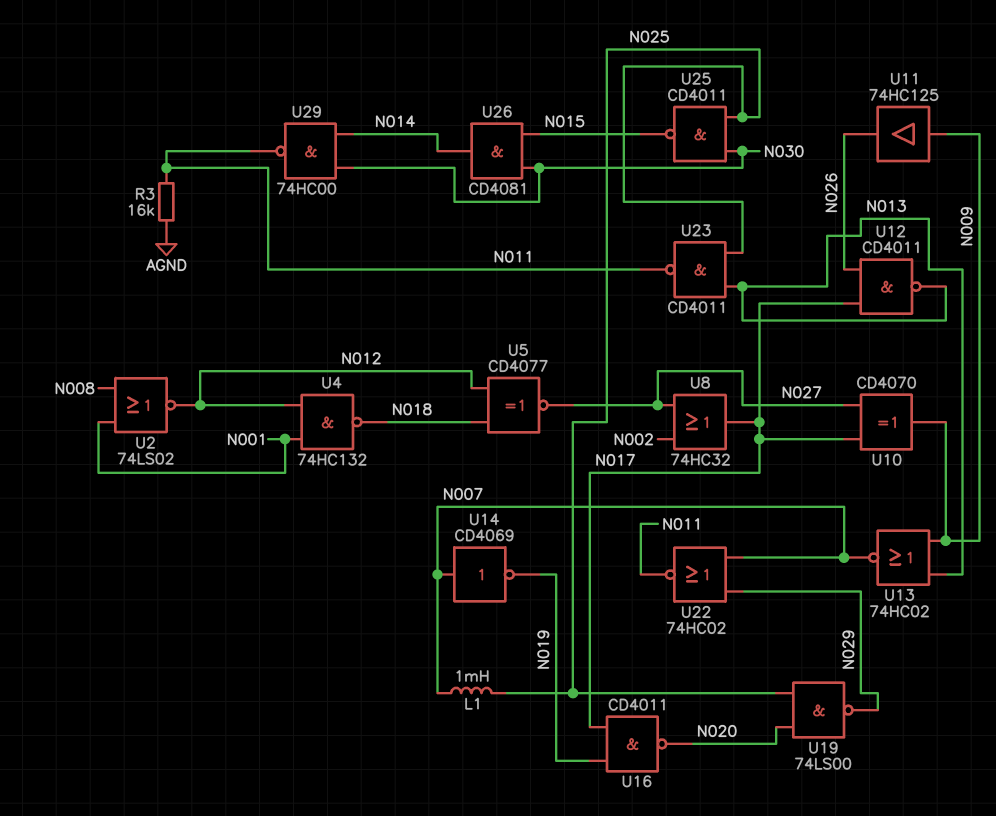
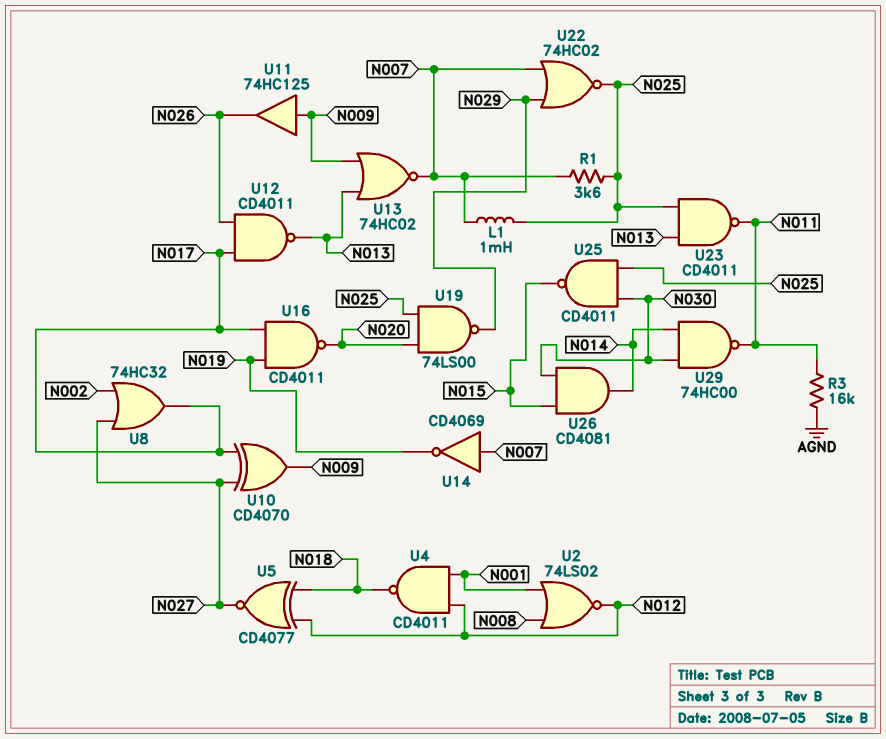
R1: none -> 3.6k (N007, N025)
U4: NAND 74HC132 (in N001, in N012, out N018) -> NAND CD4011 (in N001, in N012, out N018)
U22: NOR 74HC02 (in N007, in N029, out N011) -> NOR 74HC02 (in N007, in N029, out N025)

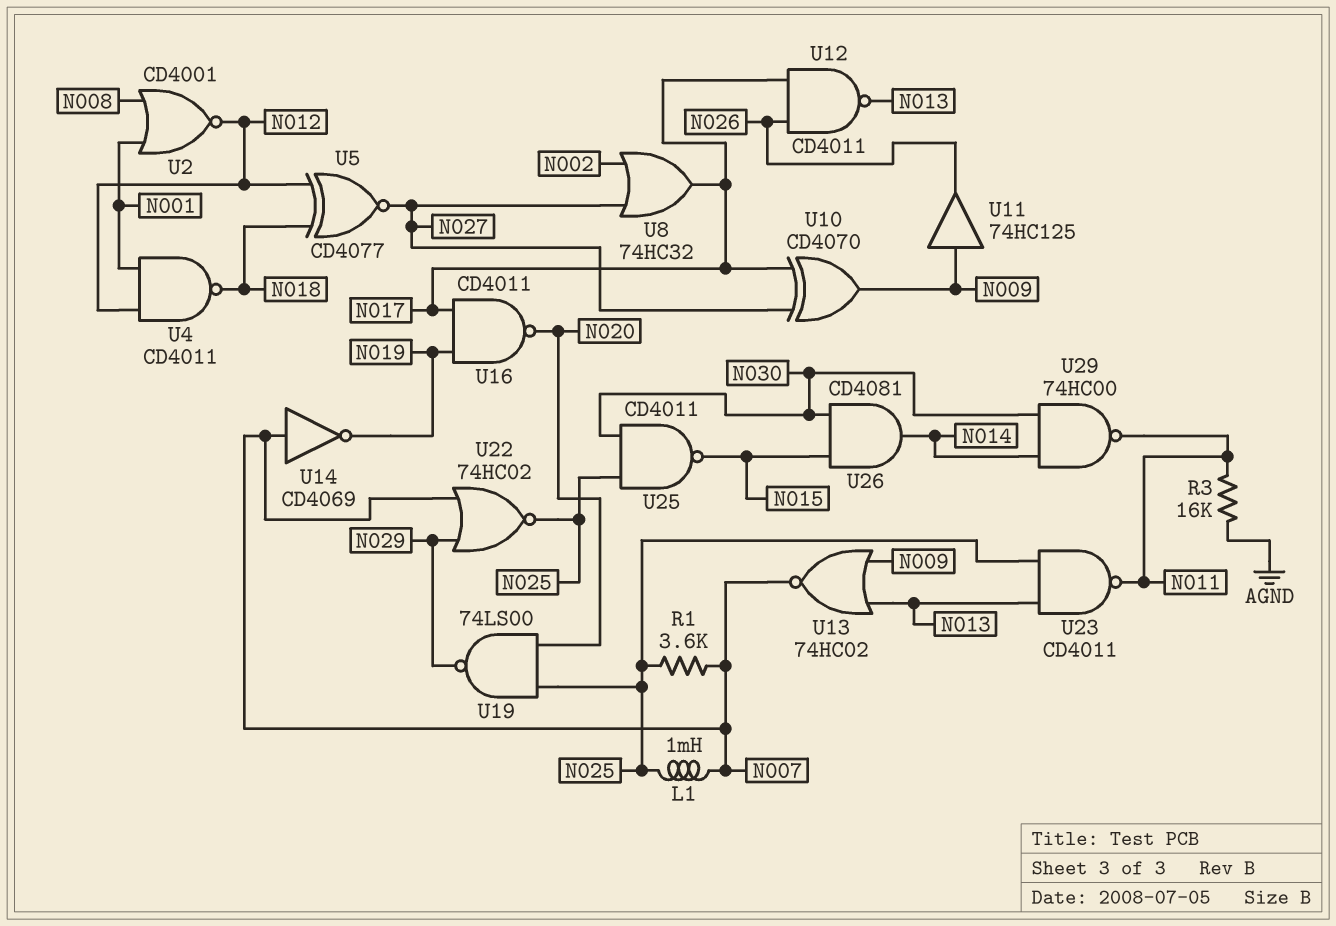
U2: NOR 74LS02 (in N001, in N008, out N012) -> NOR CD4001 (in N001, in N008, out N012)

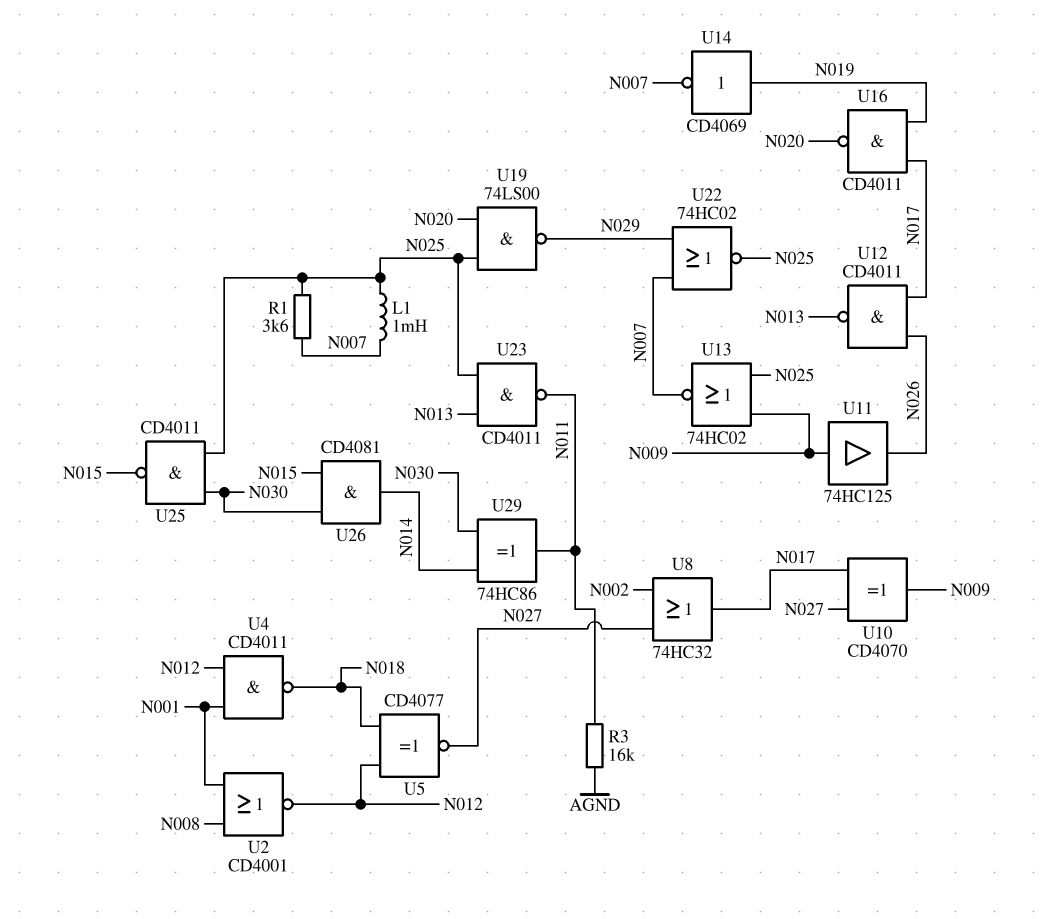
U13: NOR 74HC02 (in N009, in N013, out N007) -> NOR 74HC02 (in N009, in N025, out N007)
U14: NOT CD4069 (in N007, out N019) -> NOT CD4069 (in N019, out N007)
U29: NAND 74HC00 (in N014, in N030, out N011) -> XOR 74HC86 (in N014, in N030, out N011)

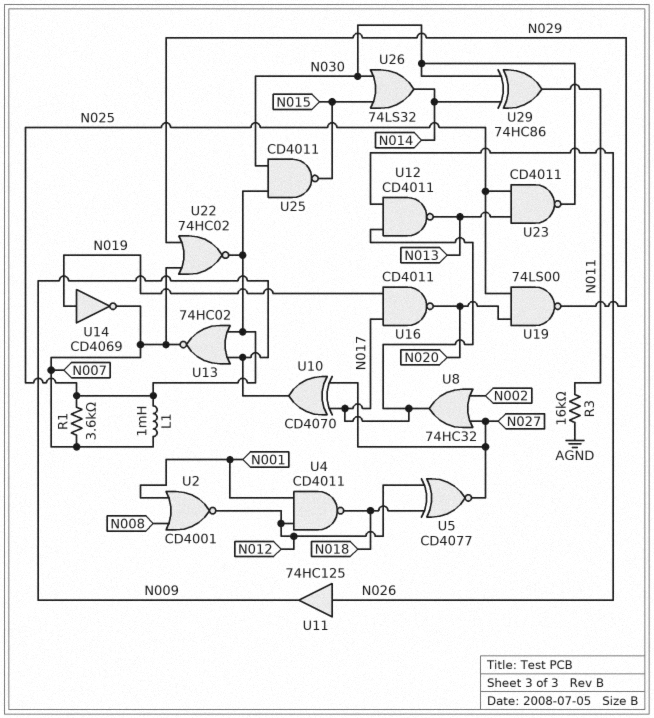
U11: buffer 74HC125 (in N009, out N026) -> buffer 74HC125 (in N026, out N009)
U23: NAND CD4011 (in N013, in N025, out N011) -> NAND CD4011 (in N013, in N025, out N030)
U26: AND CD4081 (in N015, in N030, out N014) -> OR 74LS32 (in N015, in N030, out N014)

